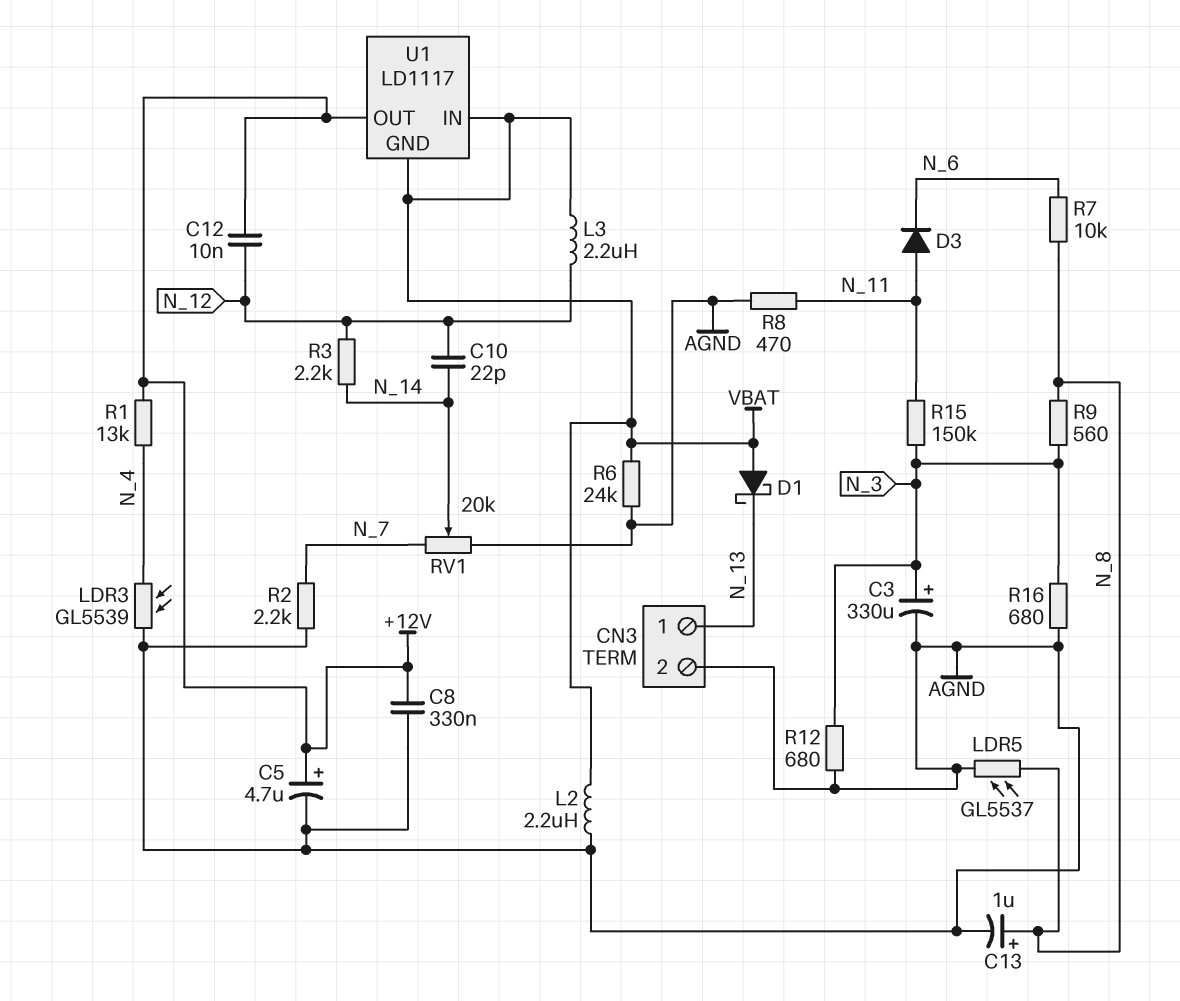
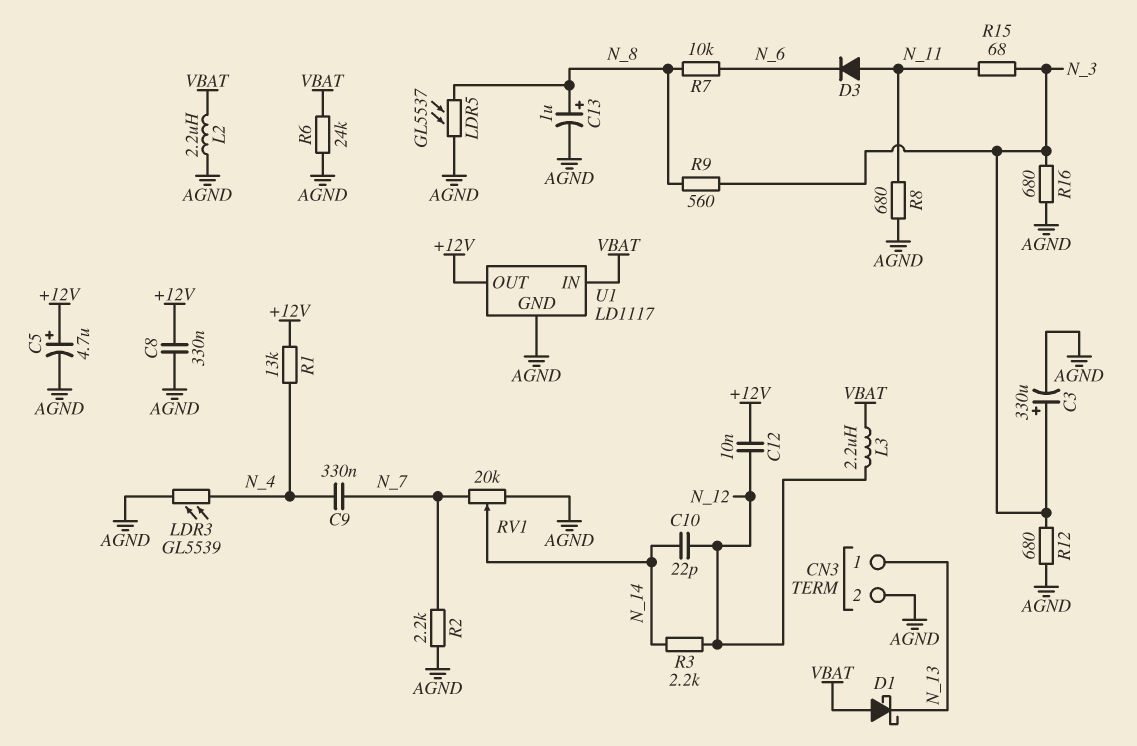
C9: none -> 330nF (N_4, N_7)
R8: 470 (AGND, N_11) -> 680 (AGND, N_11)
R15: 150k (N_3, N_11) -> 68 (N_3, N_11)
U1 pin GND: VBAT -> AGND

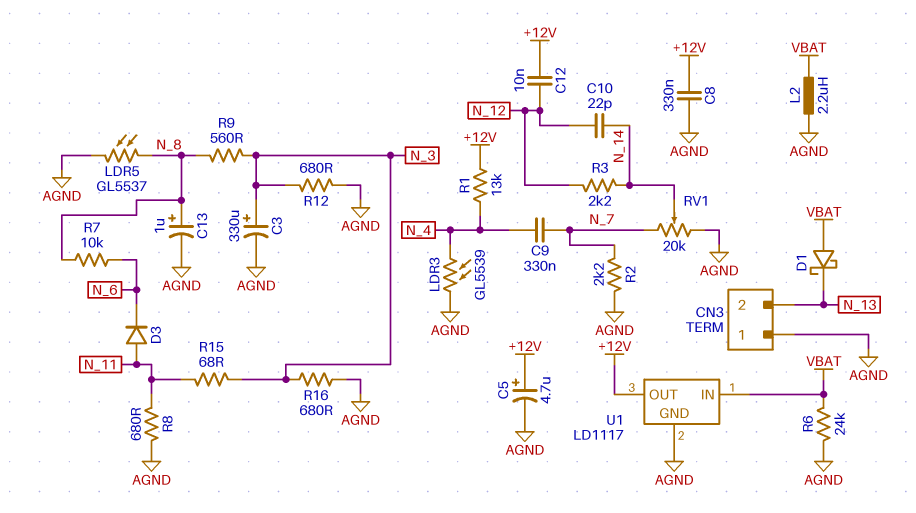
CN3 pin 1: N_13 -> AGND
CN3 pin 2: AGND -> N_13
L3: 2.2uH (N_12, VBAT) -> none

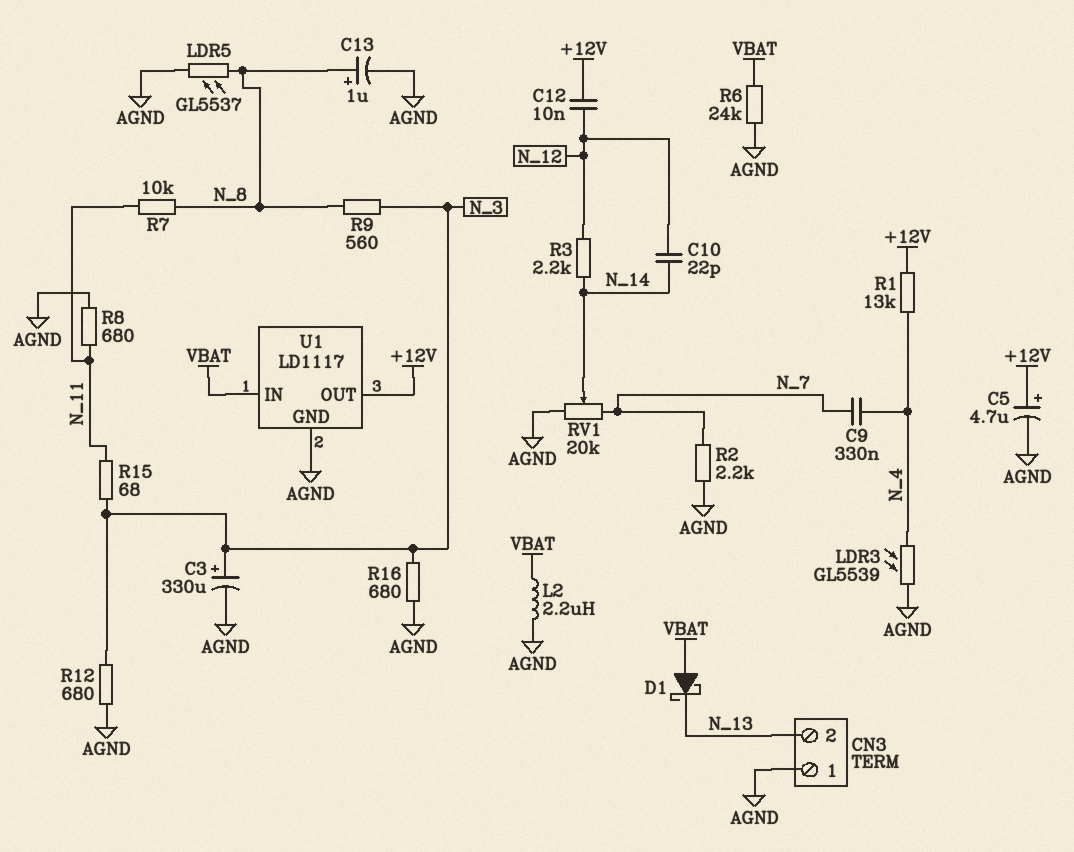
C8: 330nF (+12V, AGND) -> none
D3: diode (A N_11, K N_6) -> none
R7: 10k (N_6, N_8) -> 10k (N_8, N_11)

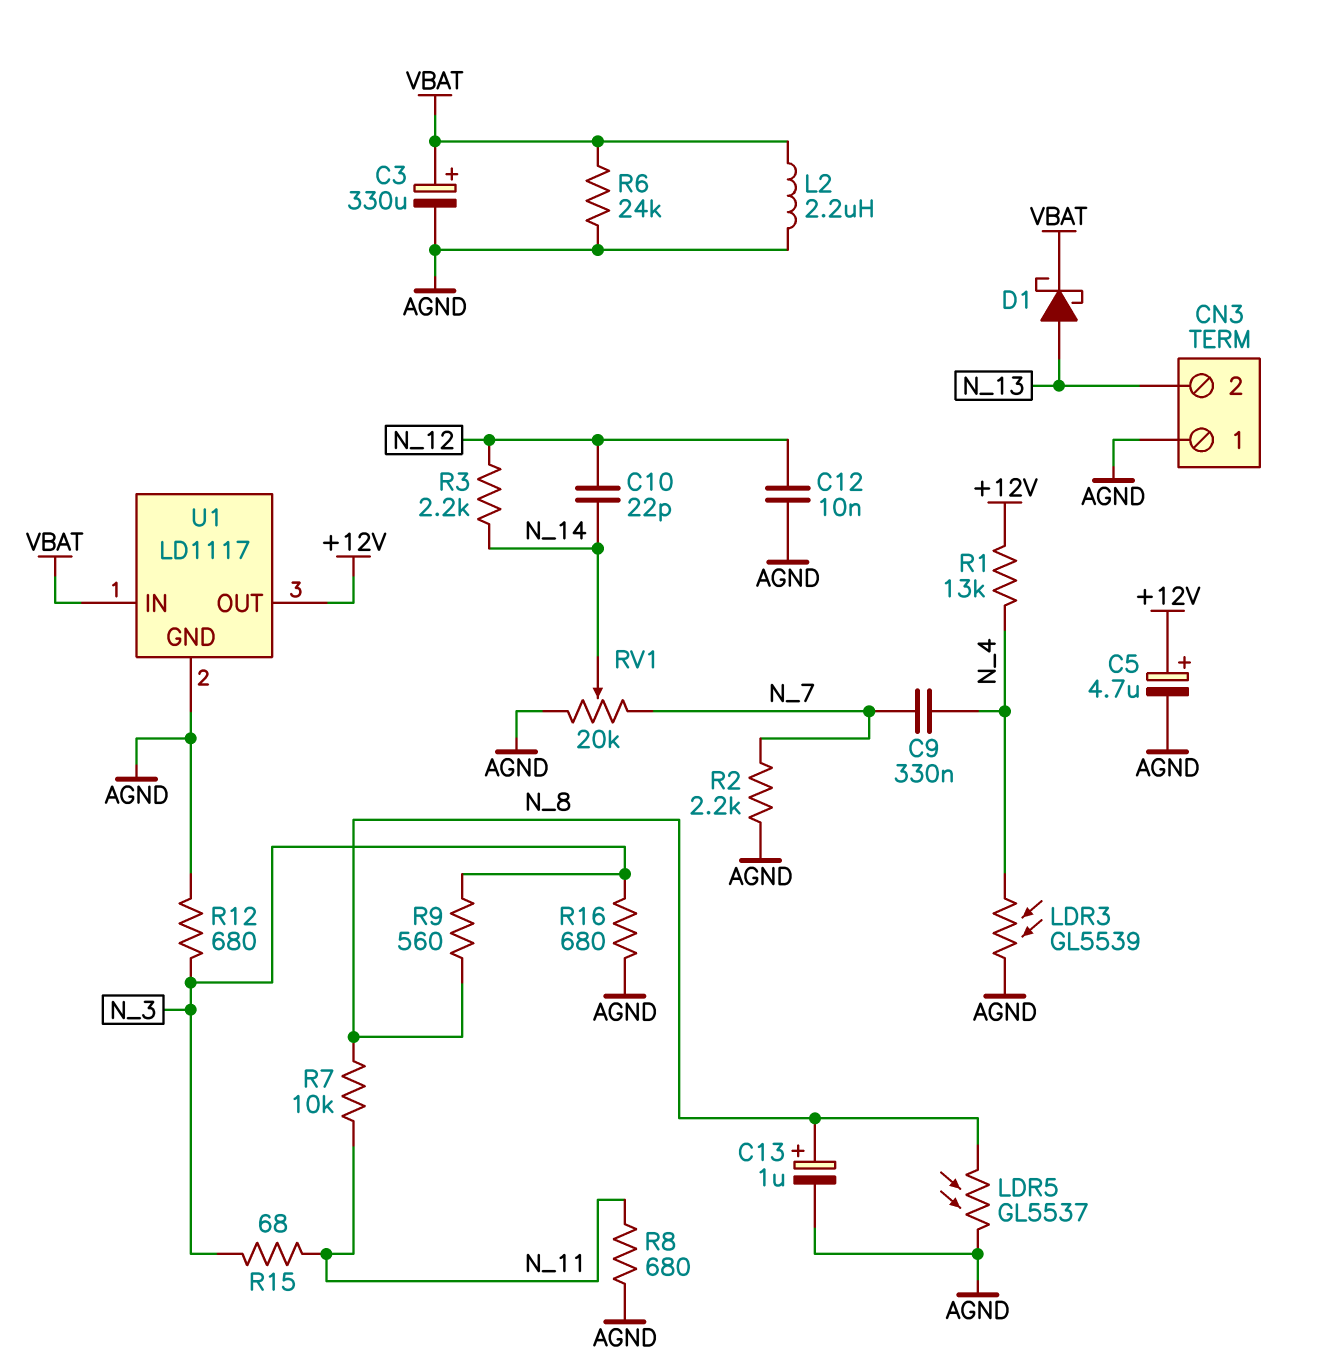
C3: 330uF (plus N_3, minus AGND) -> 330uF (plus VBAT, minus AGND)
C12: 10nF (+12V, N_12) -> 10nF (AGND, N_12)
D1: schottky (A VBAT, K N_13) -> schottky (A N_13, K VBAT)

